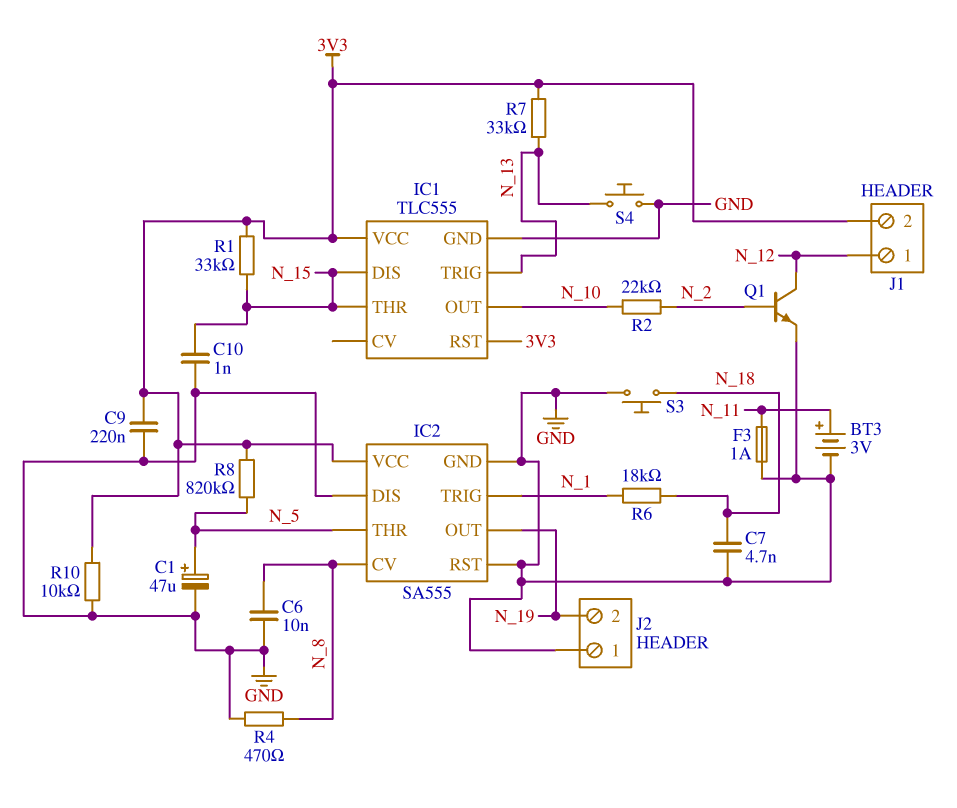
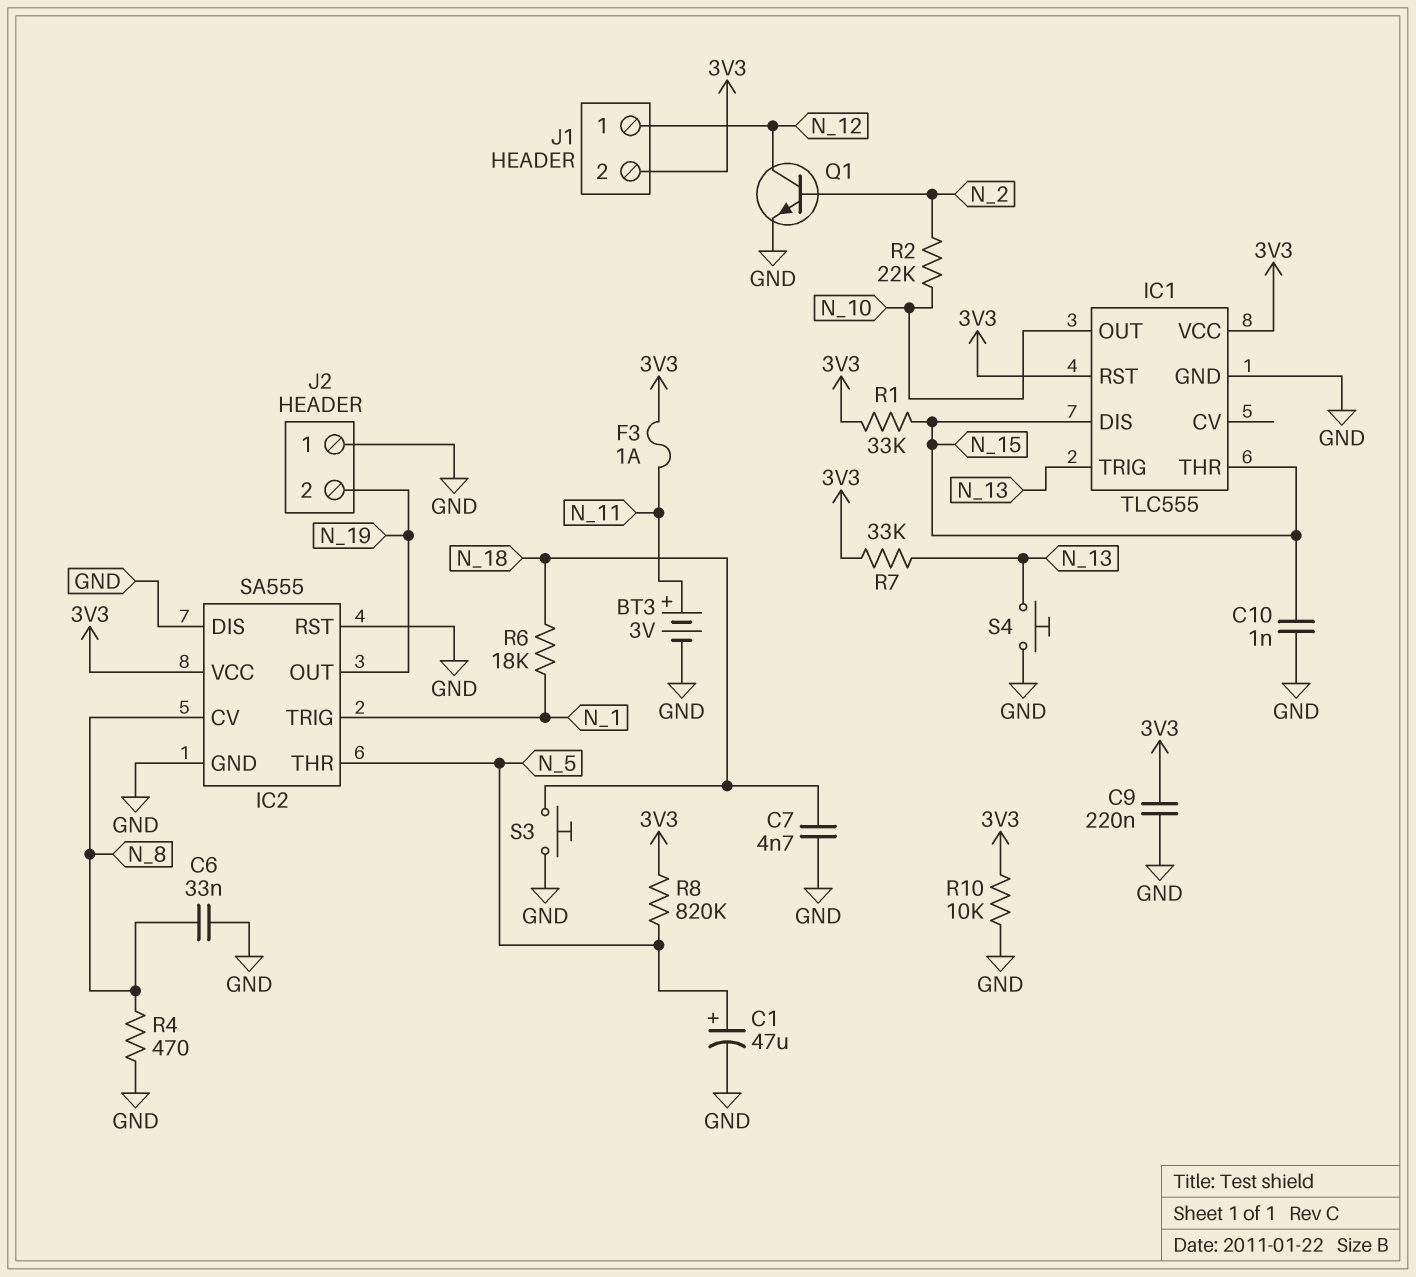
C6: 10nF (GND, N_8) -> 33nF (GND, N_8)
F3: 1A (GND, N_11) -> 1A (3V3, N_11)

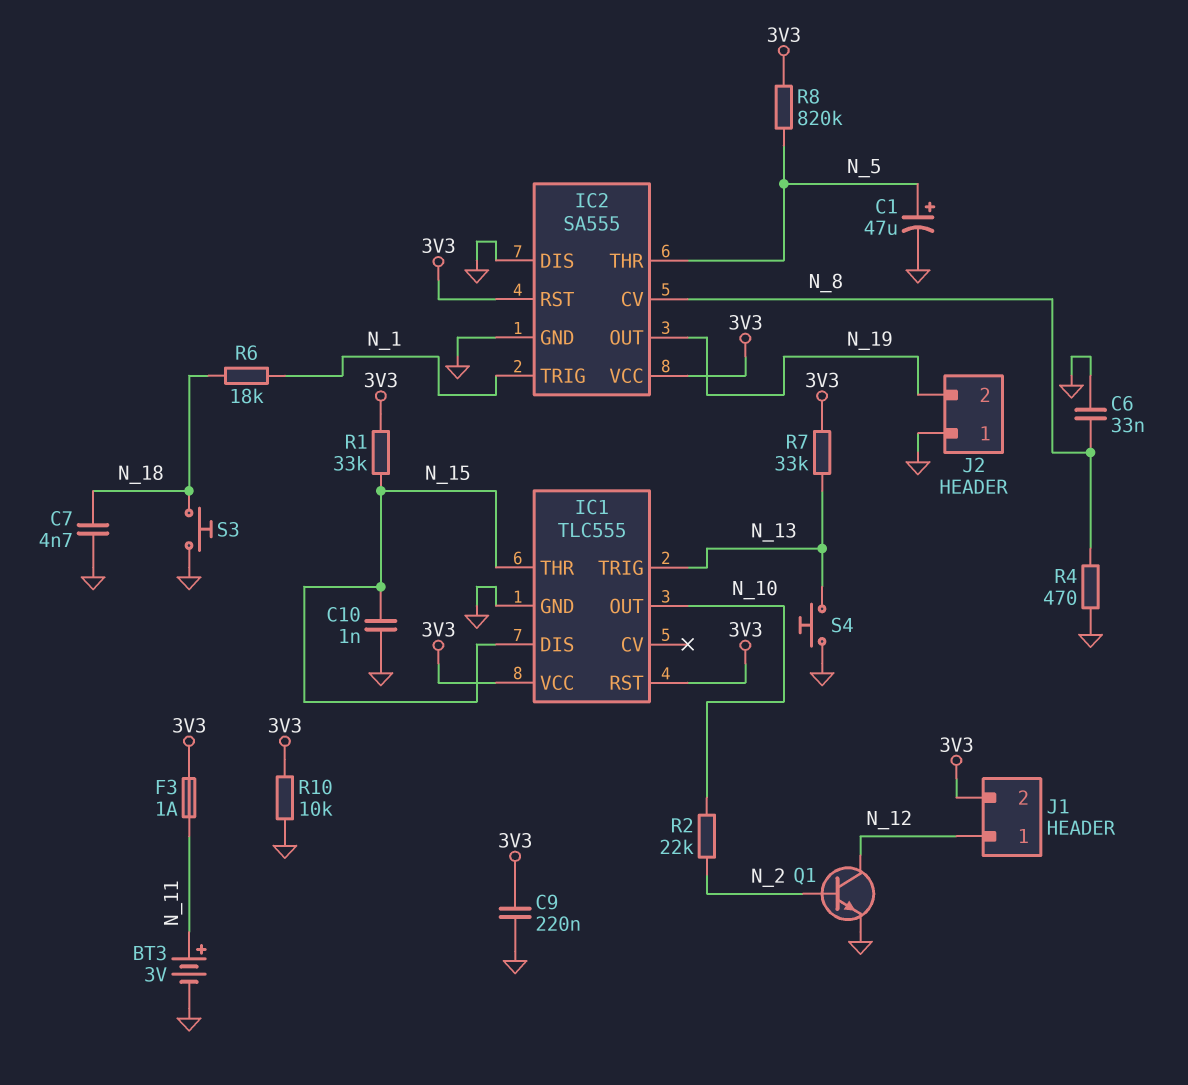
IC2 pin RST: GND -> 3V3

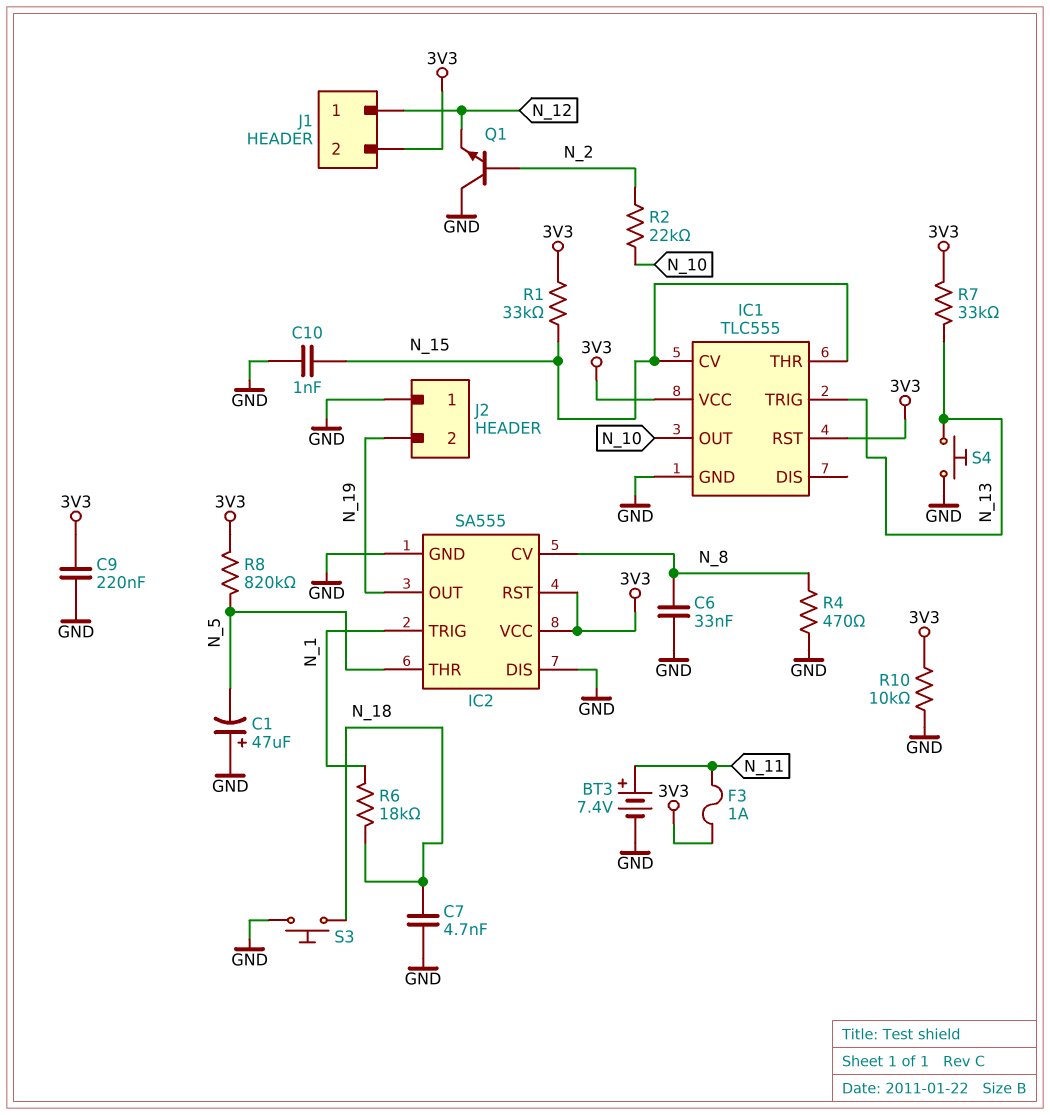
BT3: 3V (plus N_11, minus GND) -> 7.4V (plus N_11, minus GND)
C1: 47uF (plus N_5, minus GND) -> 47uF (plus GND, minus N_5)
IC1 pin CV: none -> N_15
IC1 pin DIS: N_15 -> none
Q1: NPN (B N_2, C N_12, E GND) -> NPN (B N_2, C GND, E N_12)

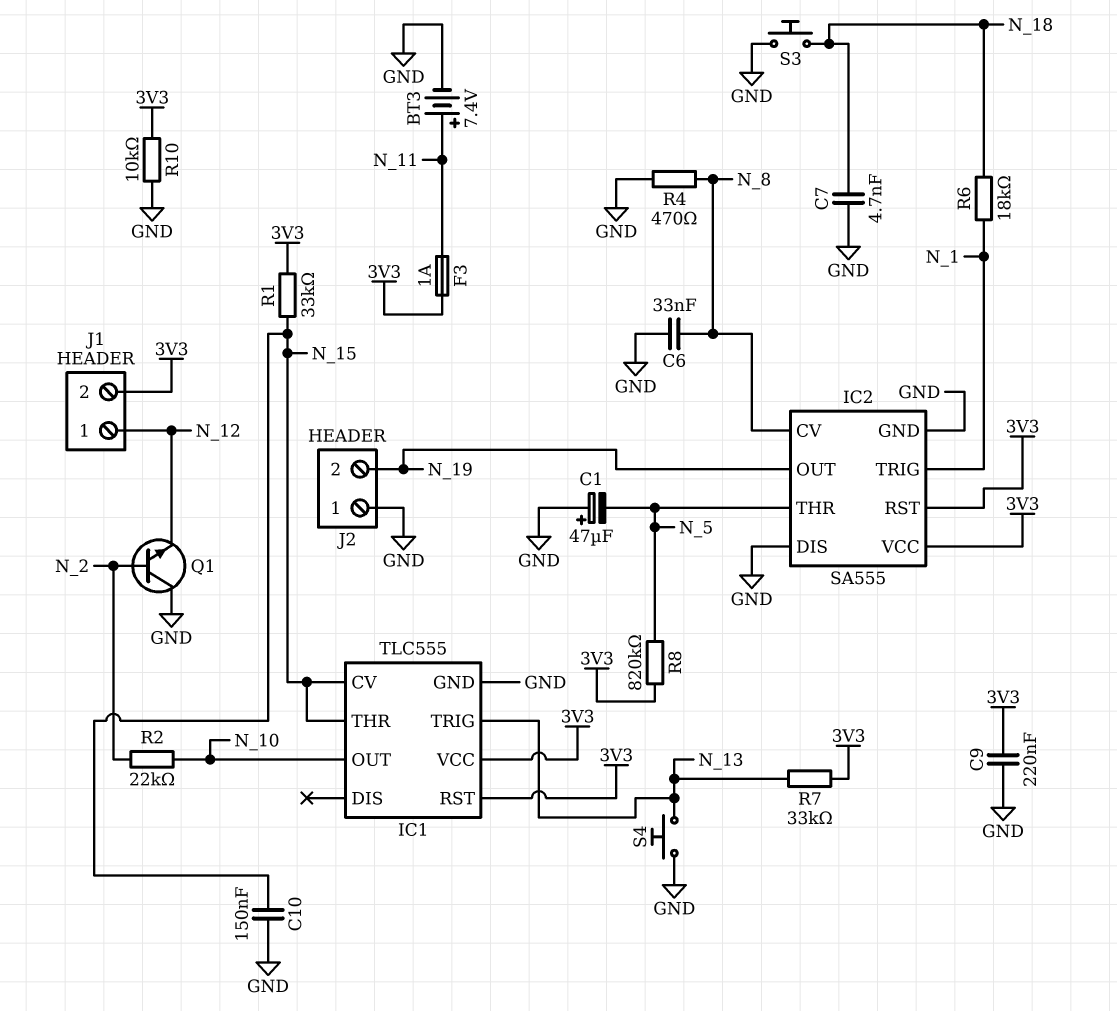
C10: 1nF (GND, N_15) -> 150nF (GND, N_15)

